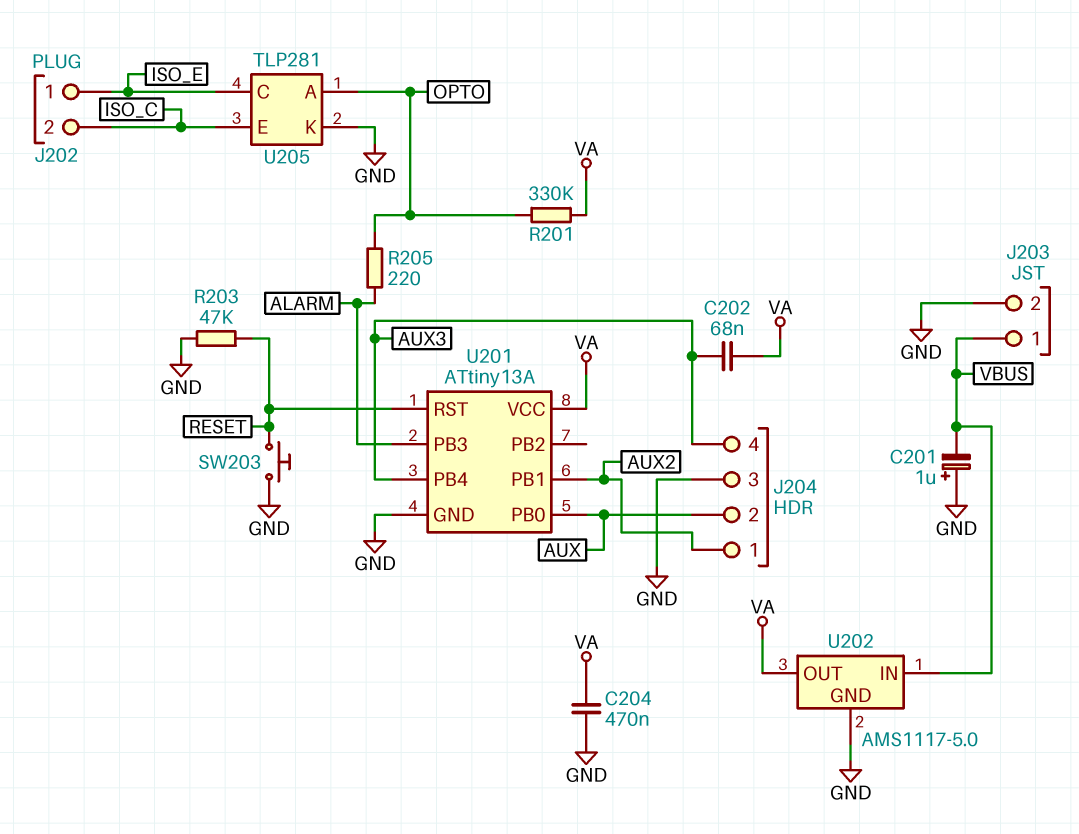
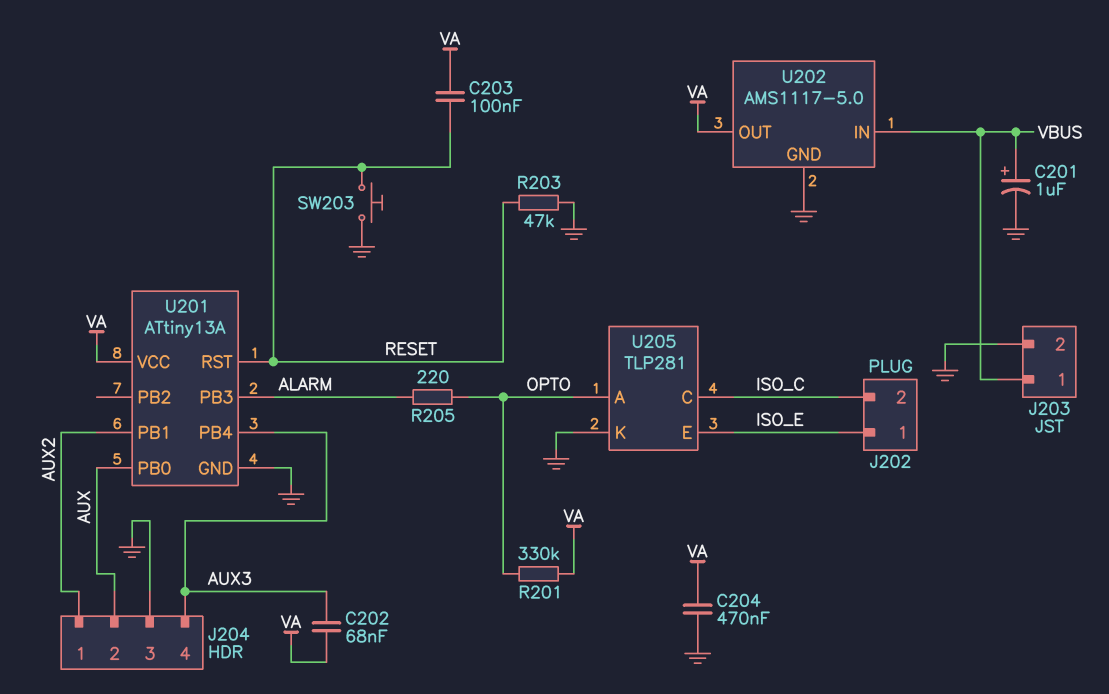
C201: 1uF (plus GND, minus VBUS) -> 1uF (plus VBUS, minus GND)
C203: none -> 100nF (RESET, VA)
U205 pin C: ISO_E -> ISO_C
U205 pin E: ISO_C -> ISO_E

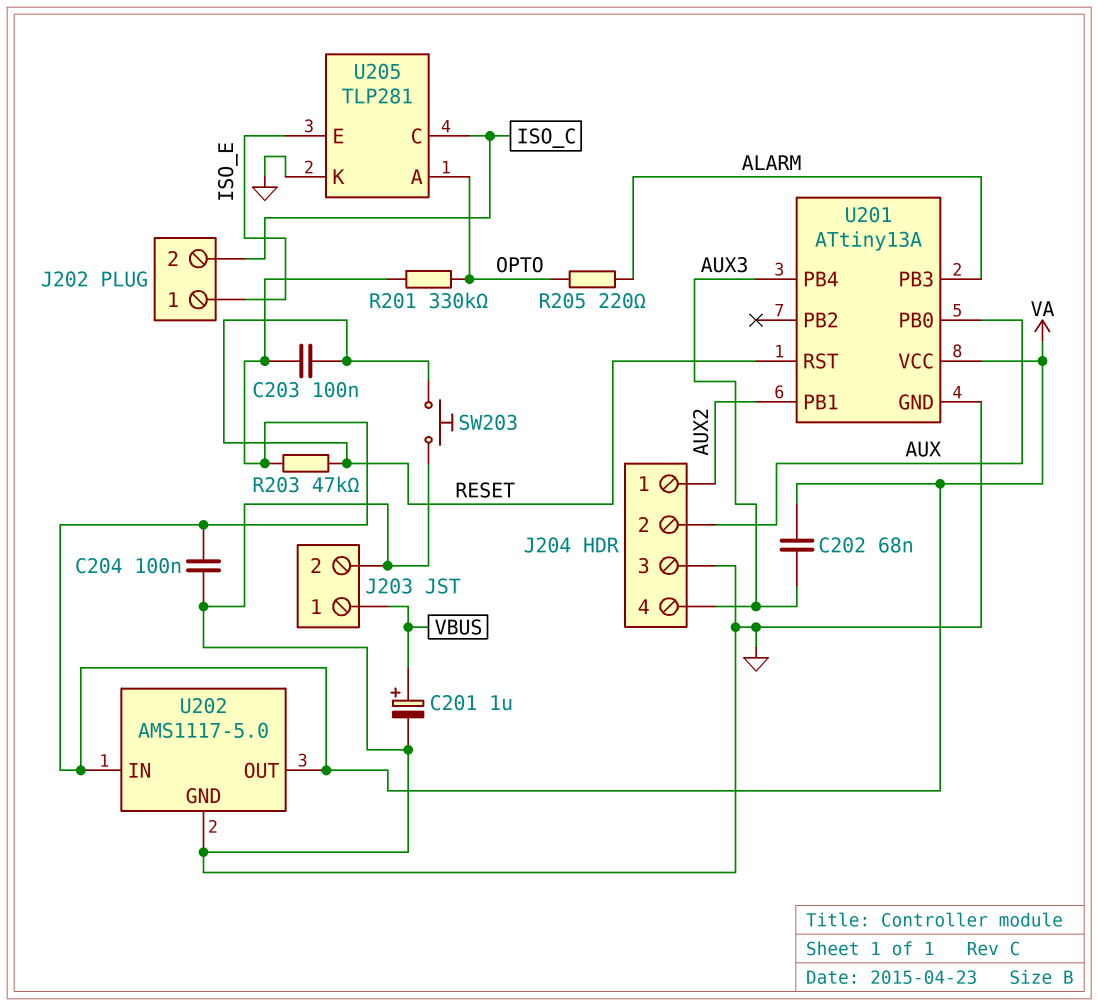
C204: 470nF (GND, VA) -> 100nF (GND, VA)
R203: 47k (GND, RESET) -> 47k (RESET, VA)
U202 pin IN: VBUS -> VA

